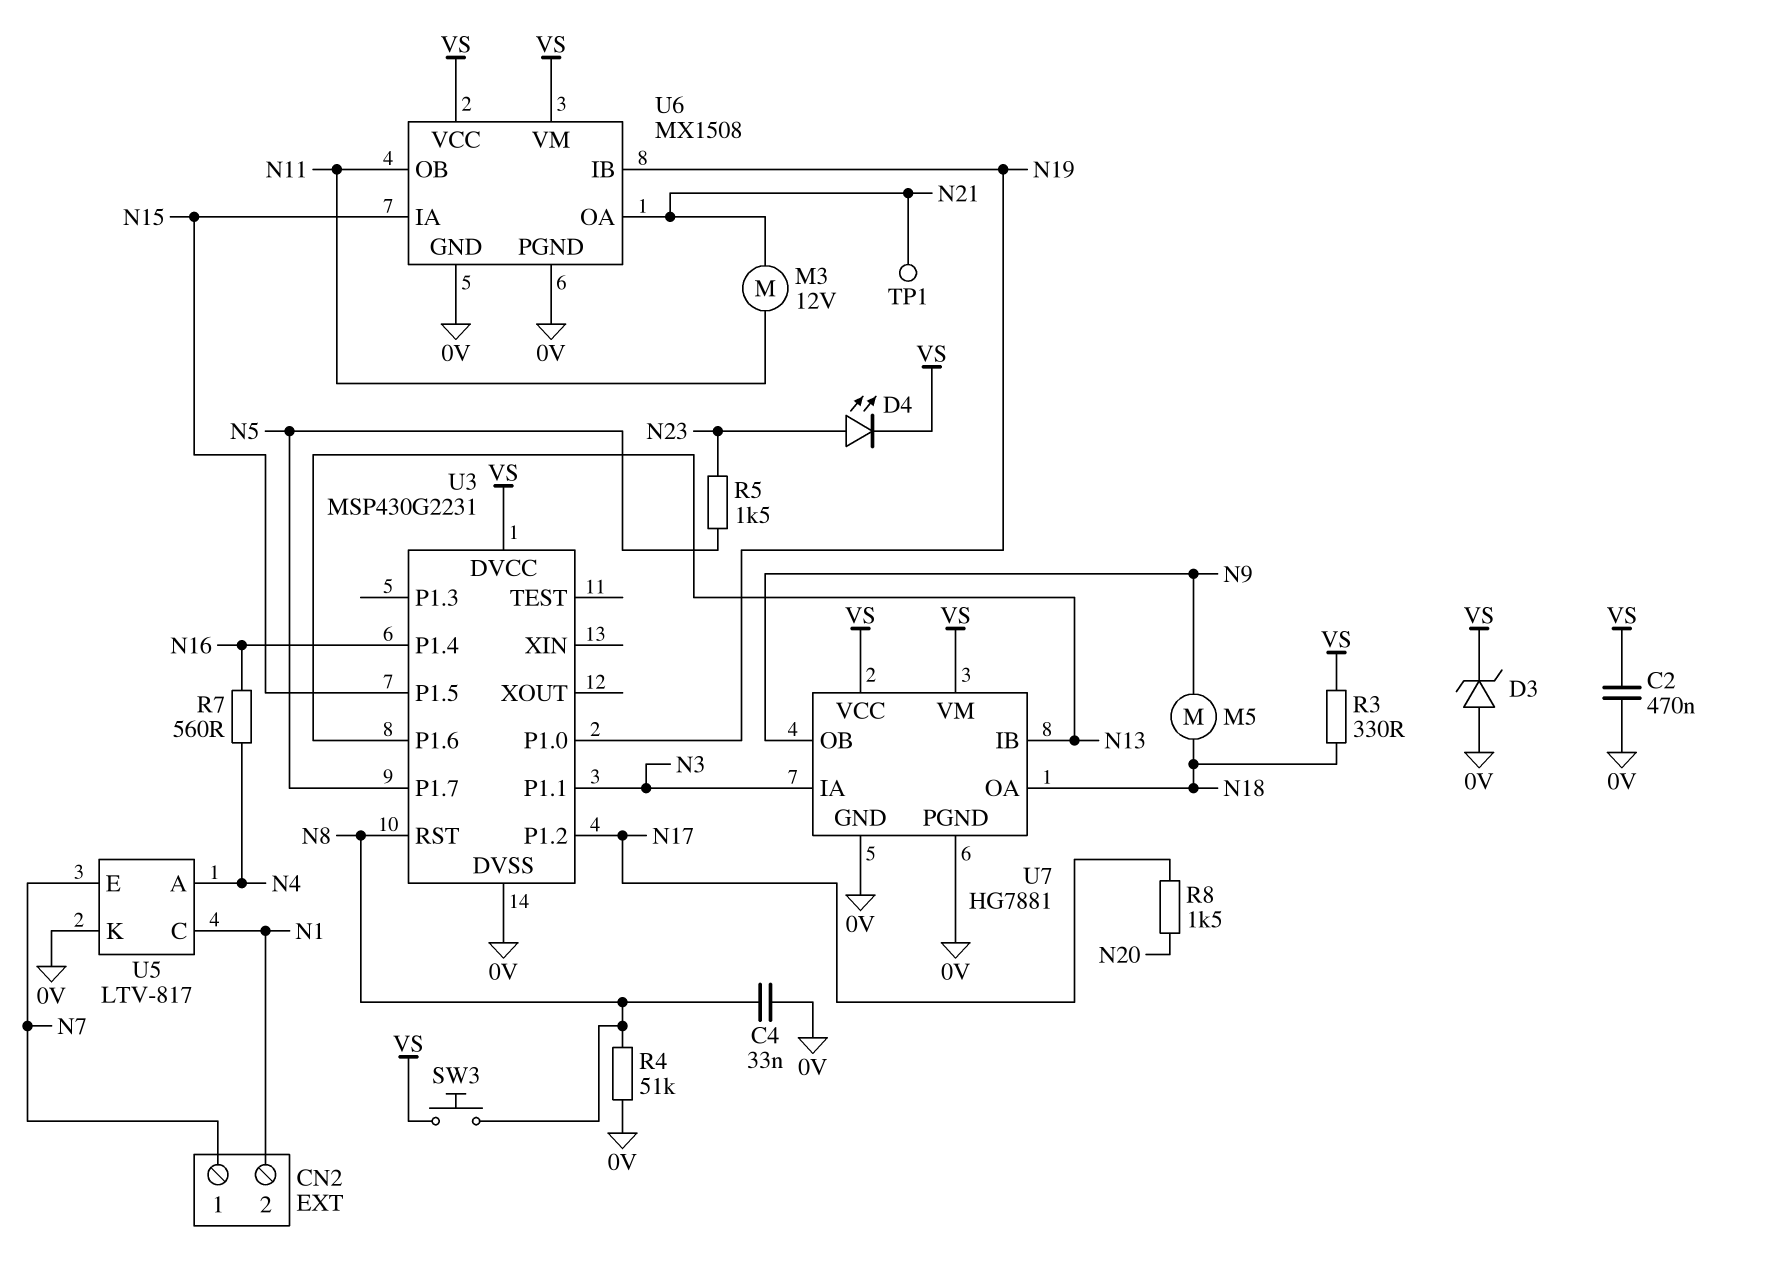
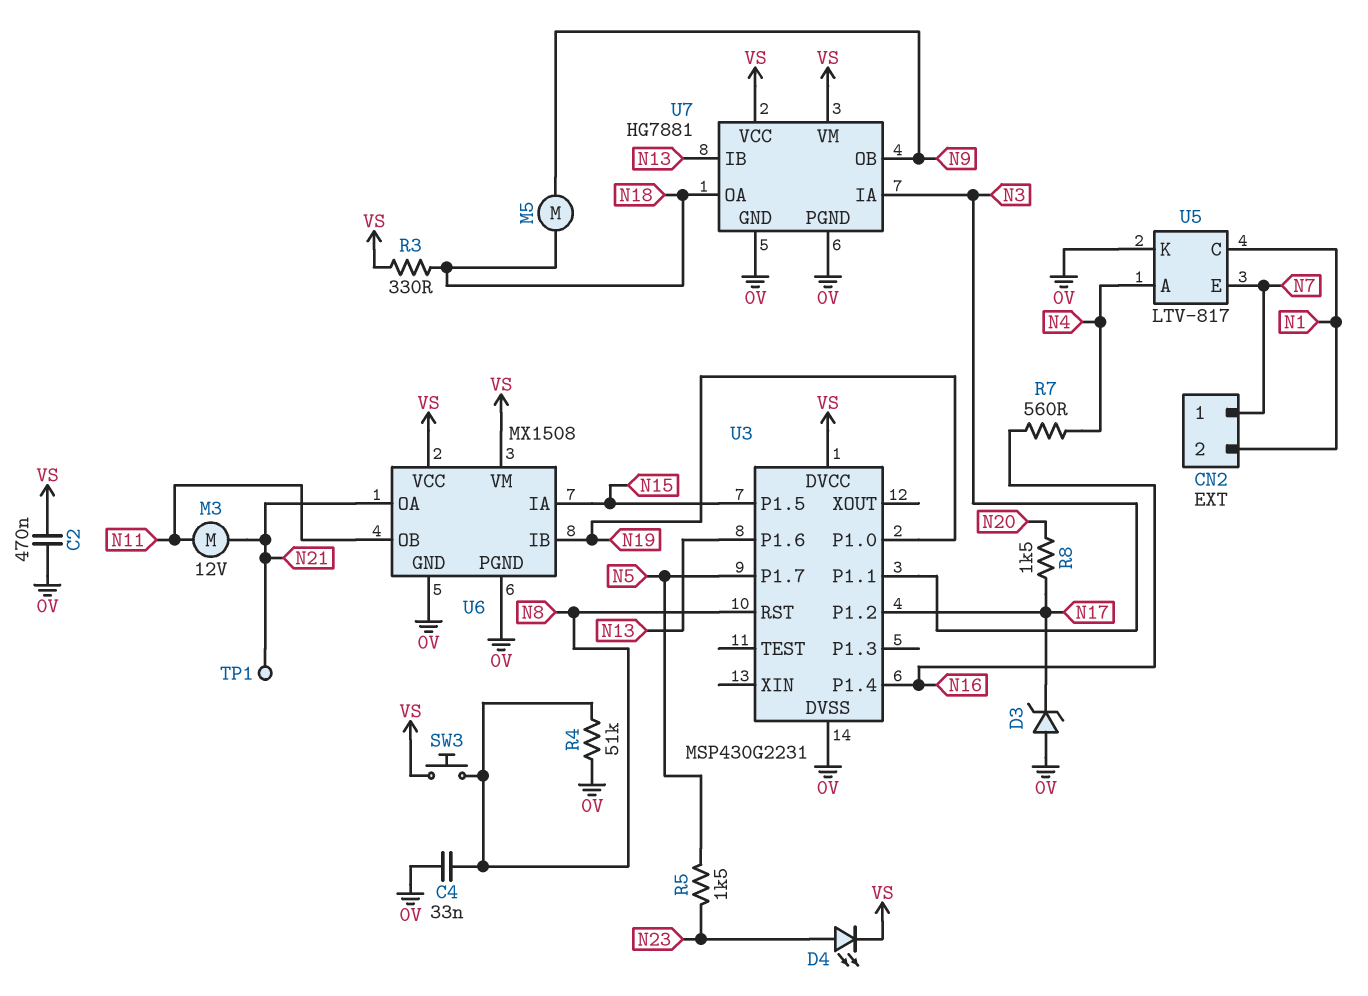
D3: zener (A 0V, K VS) -> zener (A 0V, K N17)

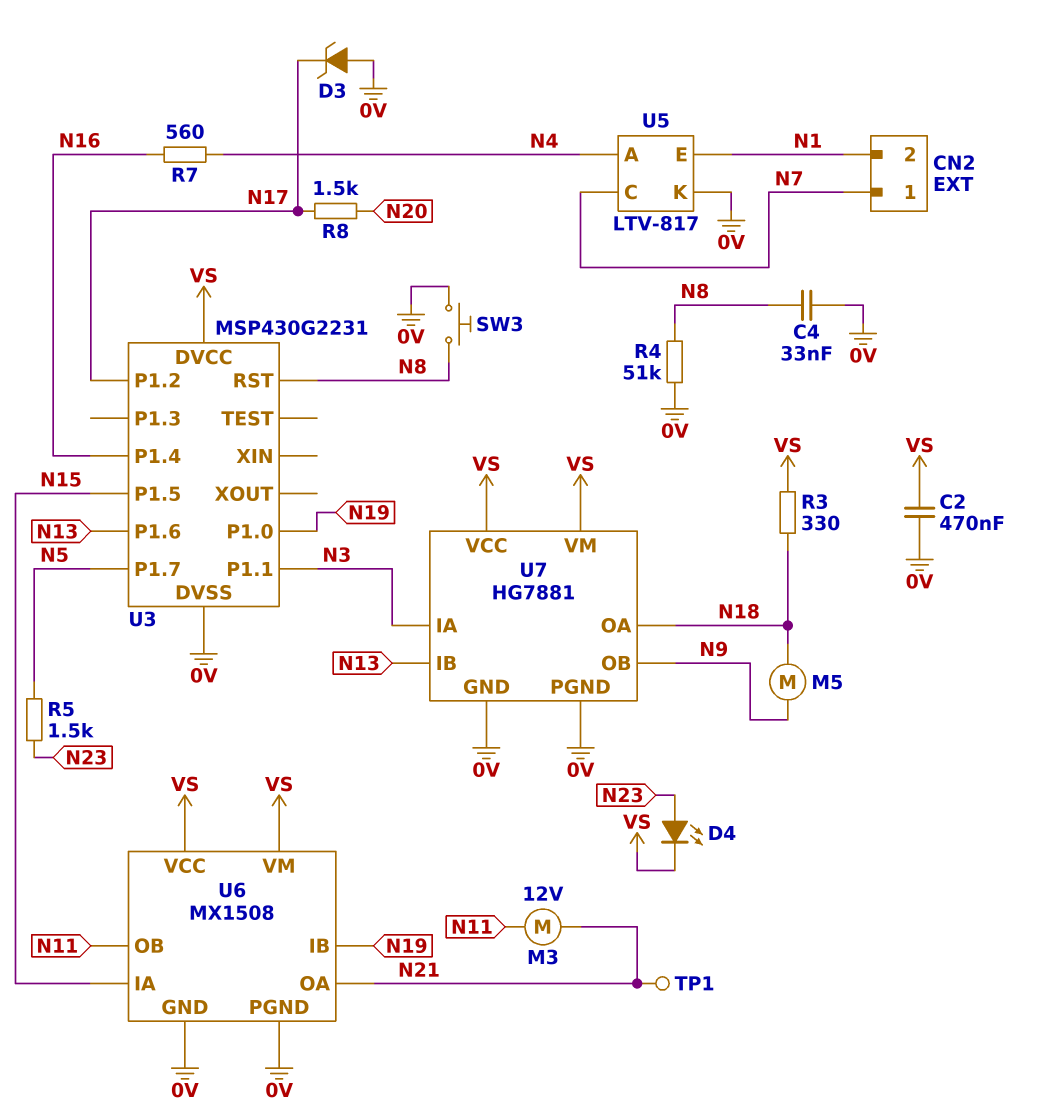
SW3: button (N8, VS) -> button (0V, N8)
U5 pin C: N1 -> N7
U5 pin E: N7 -> N1

